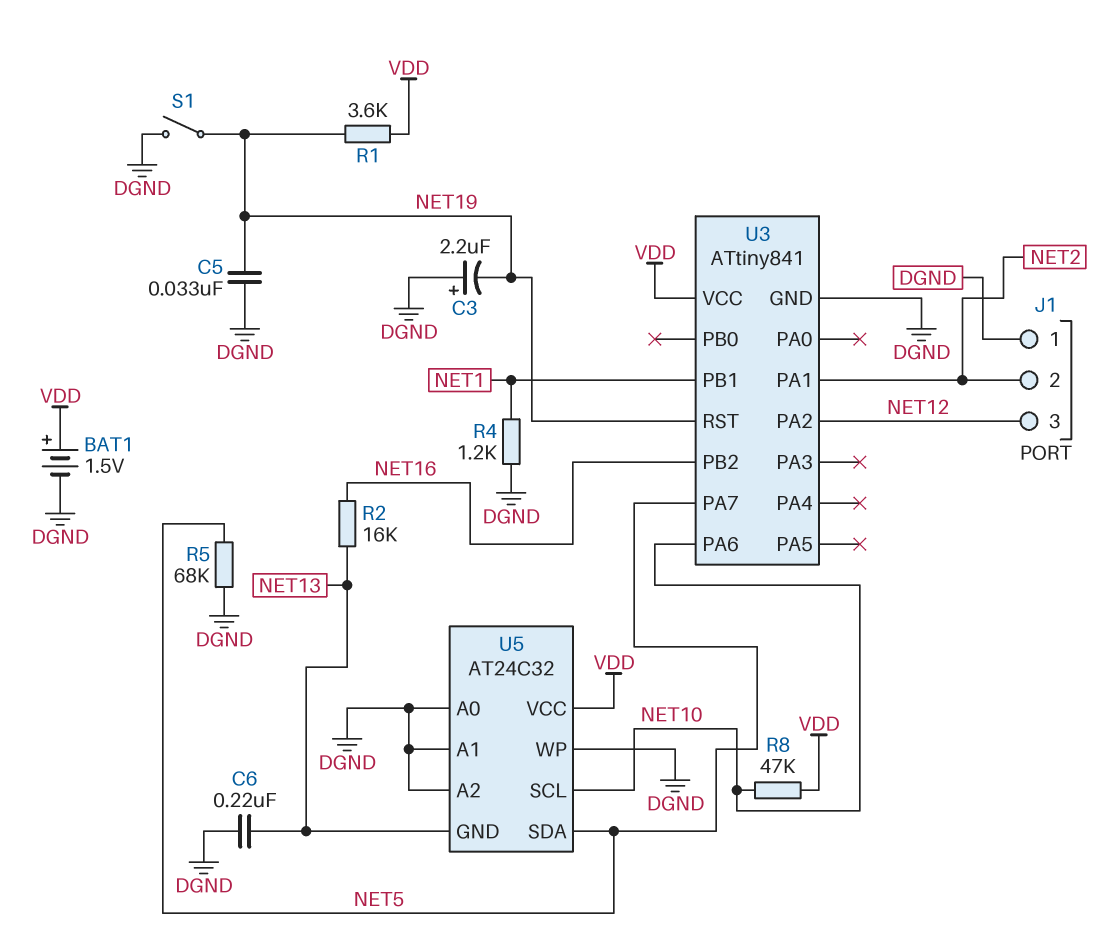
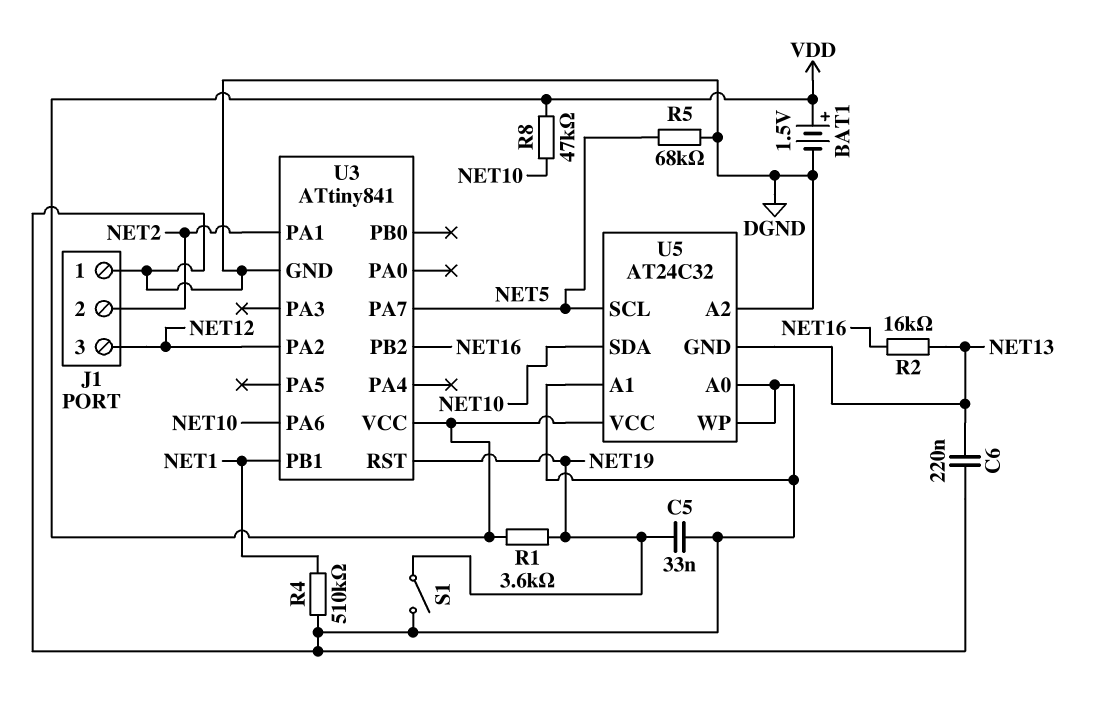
C3: 2.2uF (plus DGND, minus NET19) -> none
R4: 1.2k (DGND, NET1) -> 510k (DGND, NET1)
U5 pin SCL: NET10 -> NET5
U5 pin SDA: NET5 -> NET10

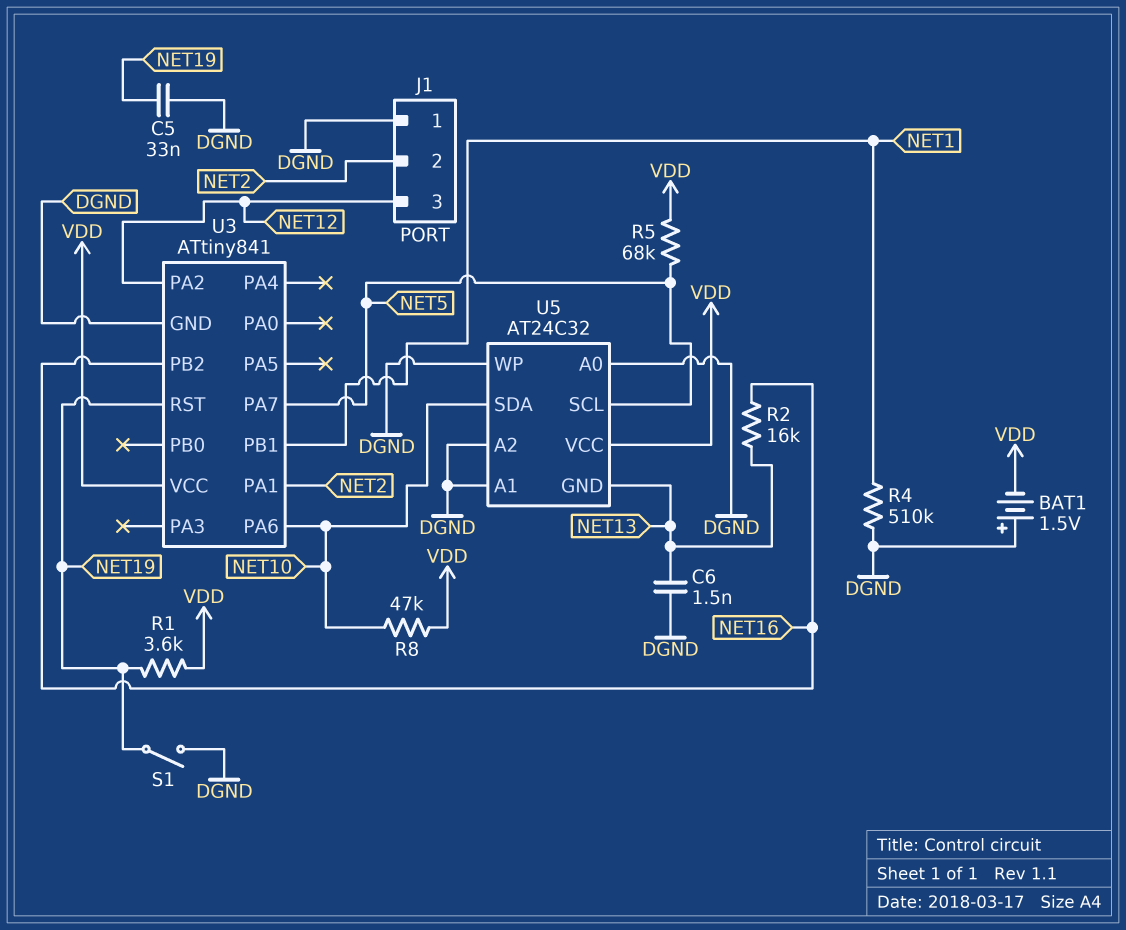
BAT1: 1.5V (plus VDD, minus DGND) -> 1.5V (plus DGND, minus VDD)
C6: 220nF (DGND, NET13) -> 1.5nF (DGND, NET13)
R5: 68k (DGND, NET5) -> 68k (NET5, VDD)

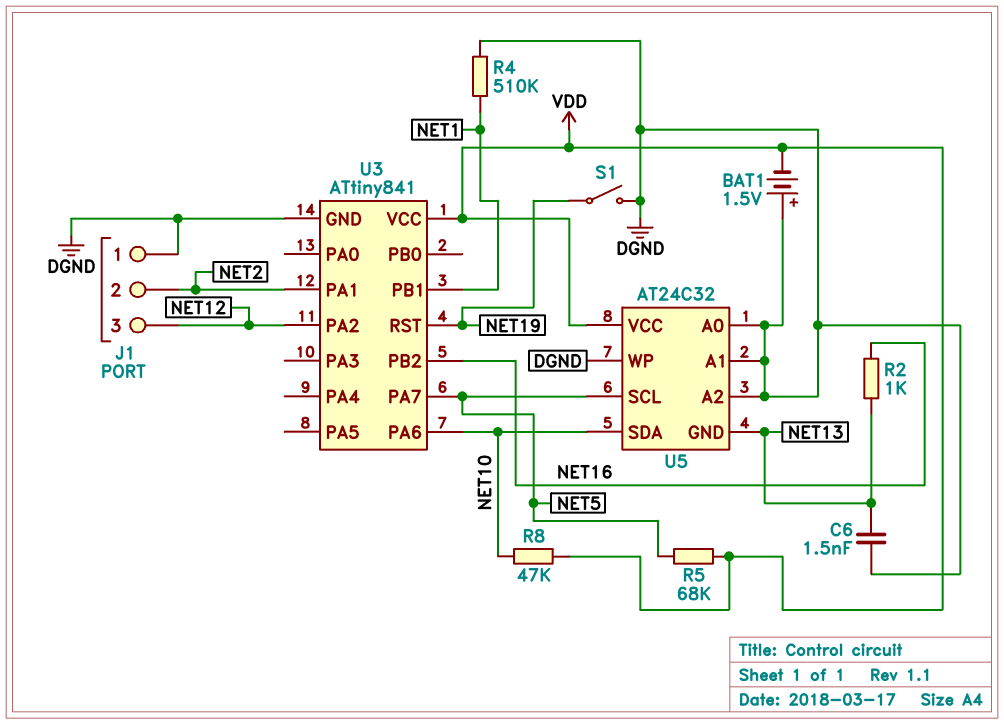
C5: 33nF (DGND, NET19) -> none
R1: 3.6k (NET19, VDD) -> none
R2: 16k (NET13, NET16) -> 1k (NET13, NET16)

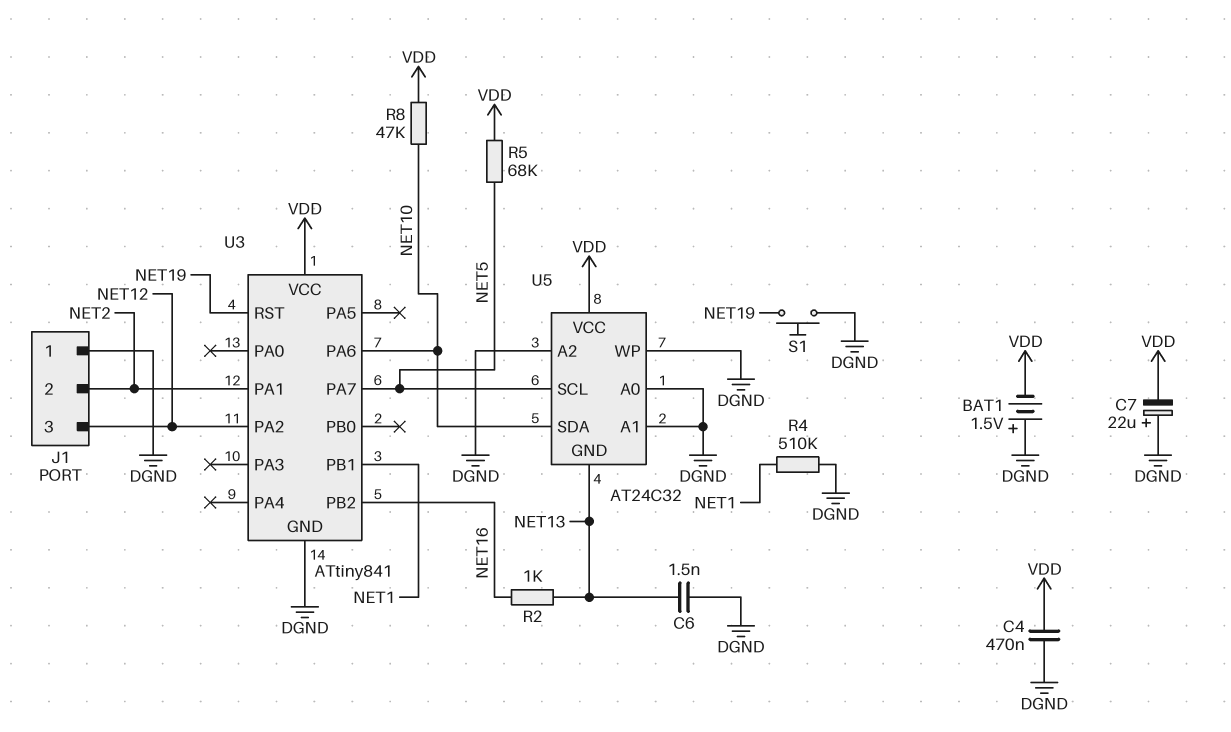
C4: none -> 470nF (DGND, VDD)
C7: none -> 22uF (plus DGND, minus VDD)
S1: switch (DGND, NET19) -> button (DGND, NET19)

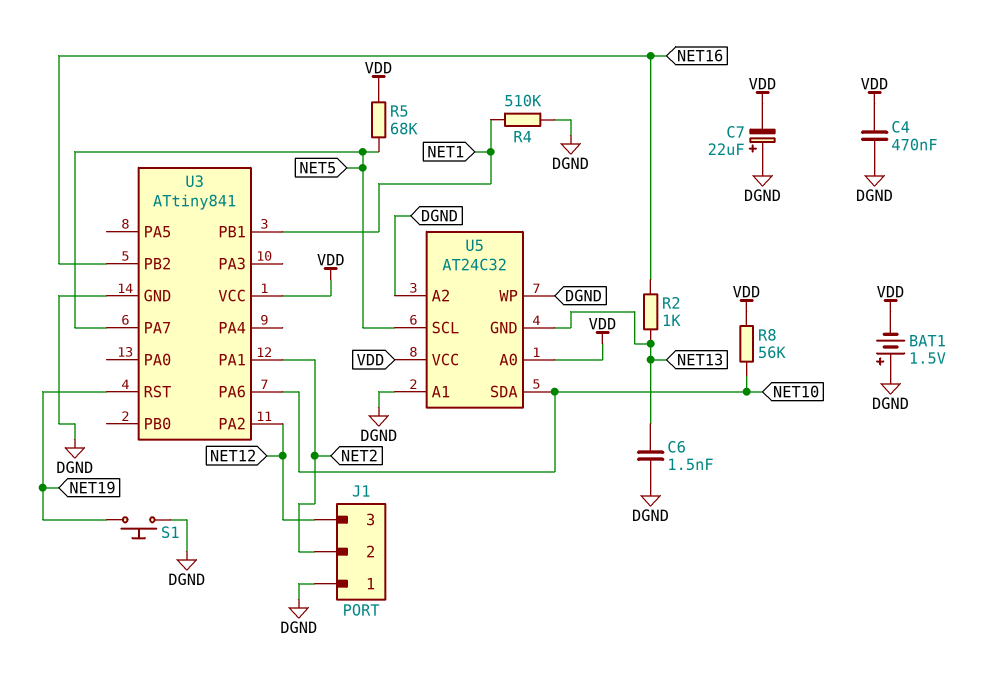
R8: 47k (NET10, VDD) -> 56k (NET10, VDD)
U5 pin A0: DGND -> VDD

